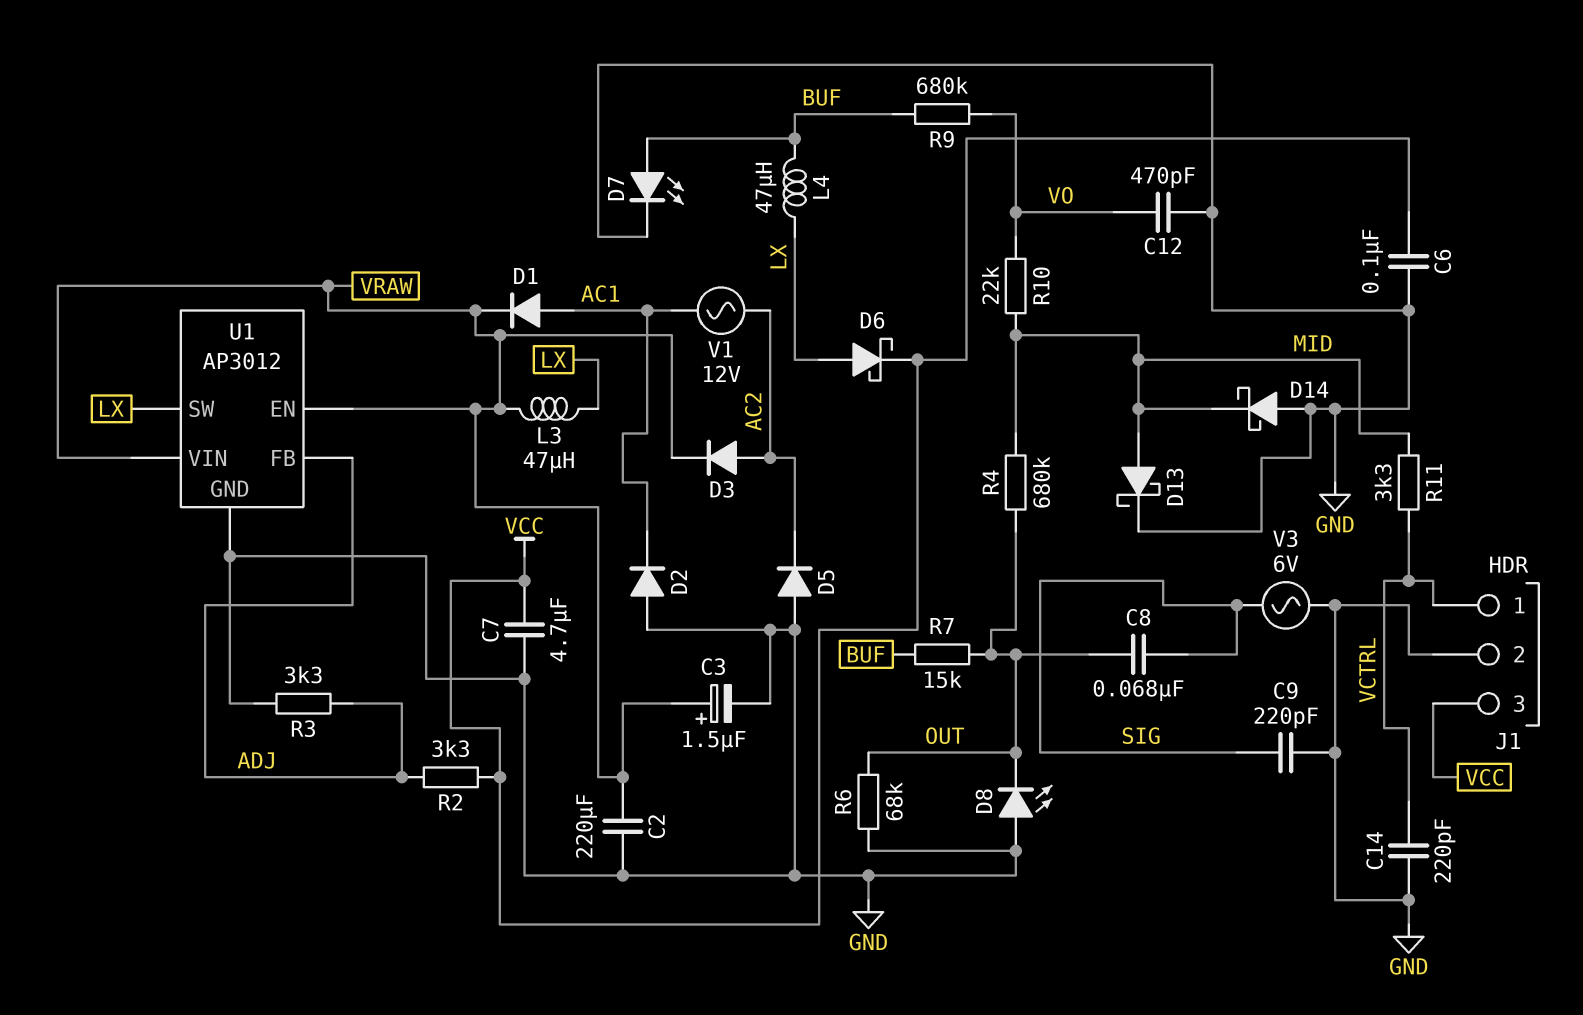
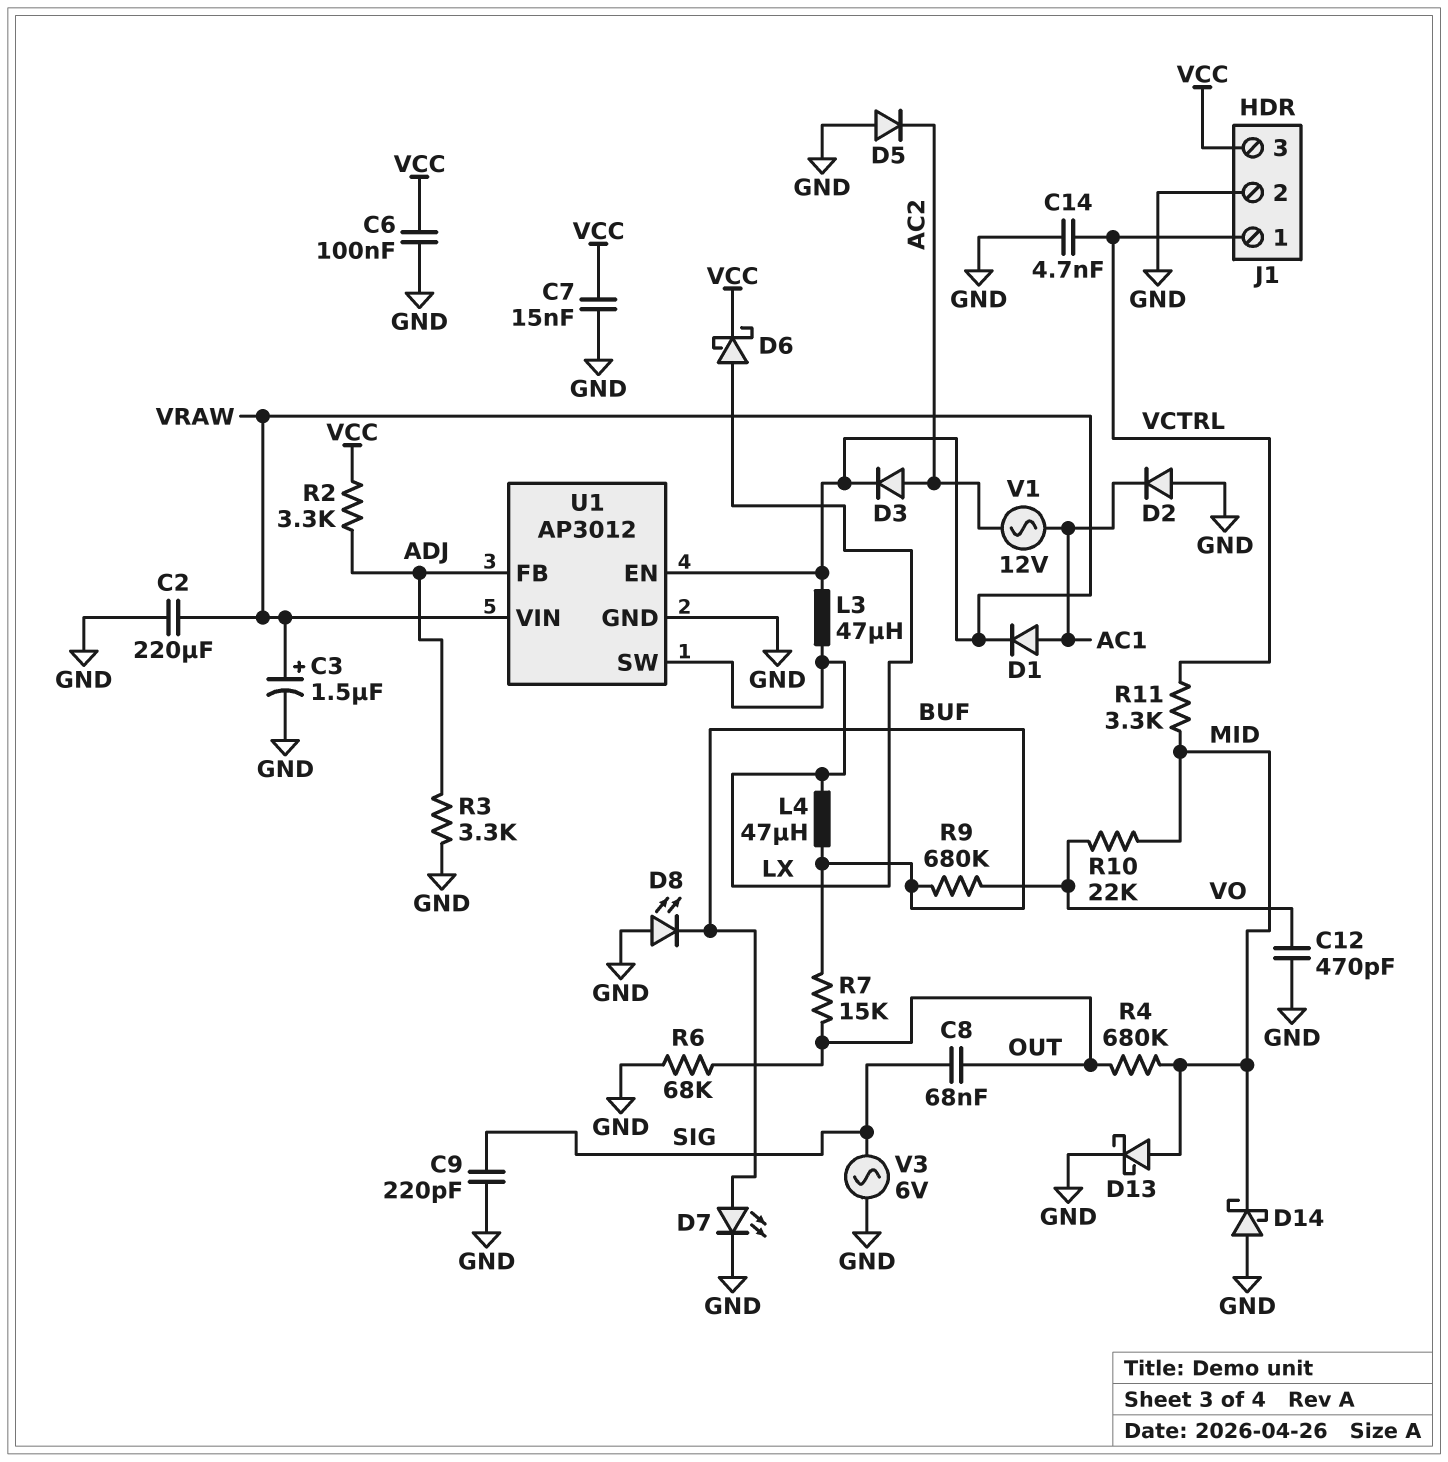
C7: 4.7uF (GND, VCC) -> 15nF (GND, VCC)
C14: 220pF (GND, VCTRL) -> 4.7nF (GND, VCTRL)
D8: LED (A GND, K OUT) -> LED (A GND, K BUF)

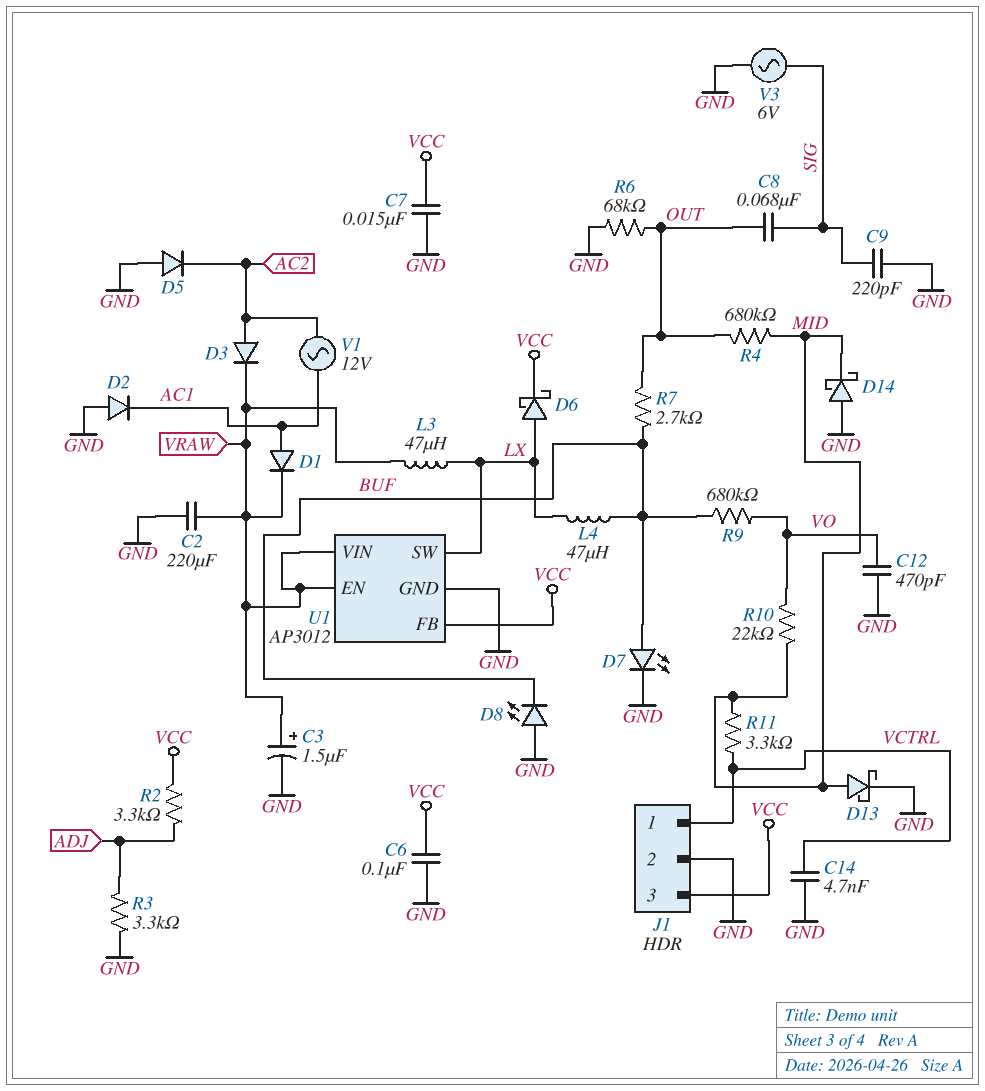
R7: 15k (BUF, OUT) -> 2.7k (BUF, OUT)
U1 pin FB: ADJ -> VCC

